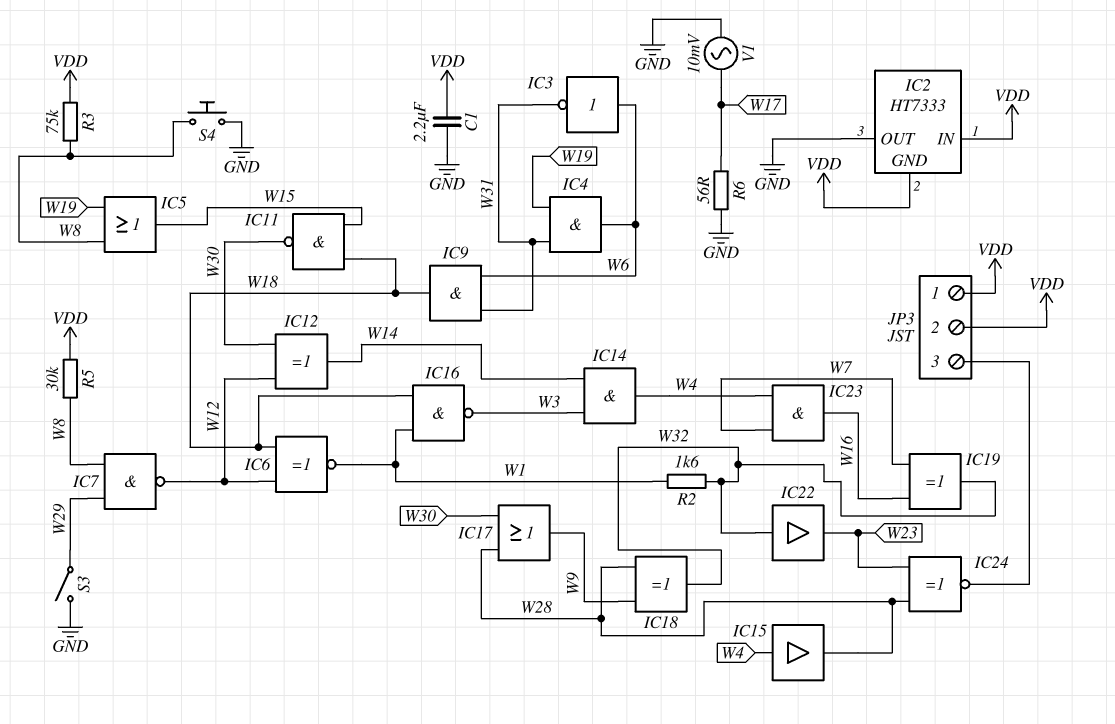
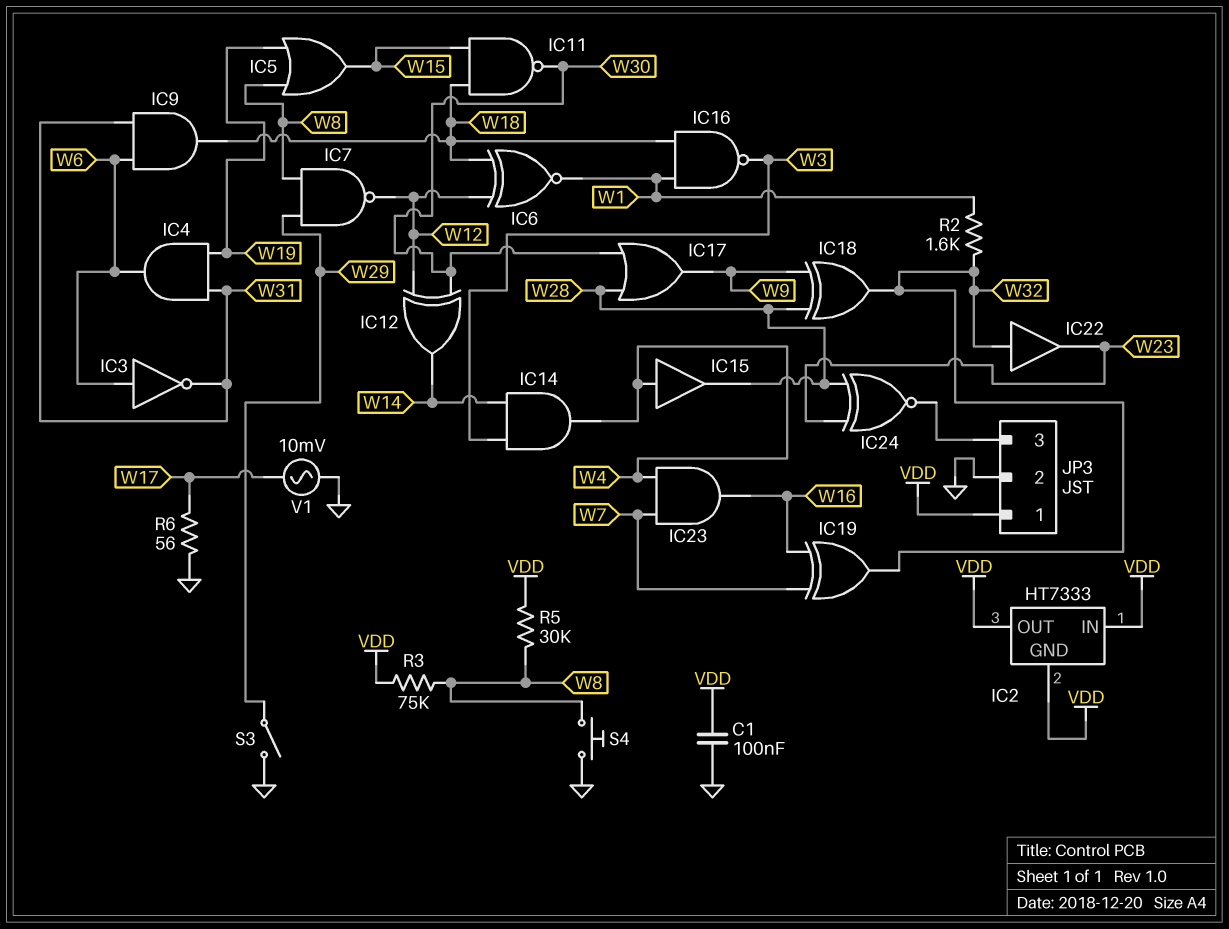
C1: 2.2uF (GND, VDD) -> 100nF (GND, VDD)
IC2 pin OUT: GND -> VDD
JP3 pin 2: VDD -> GND

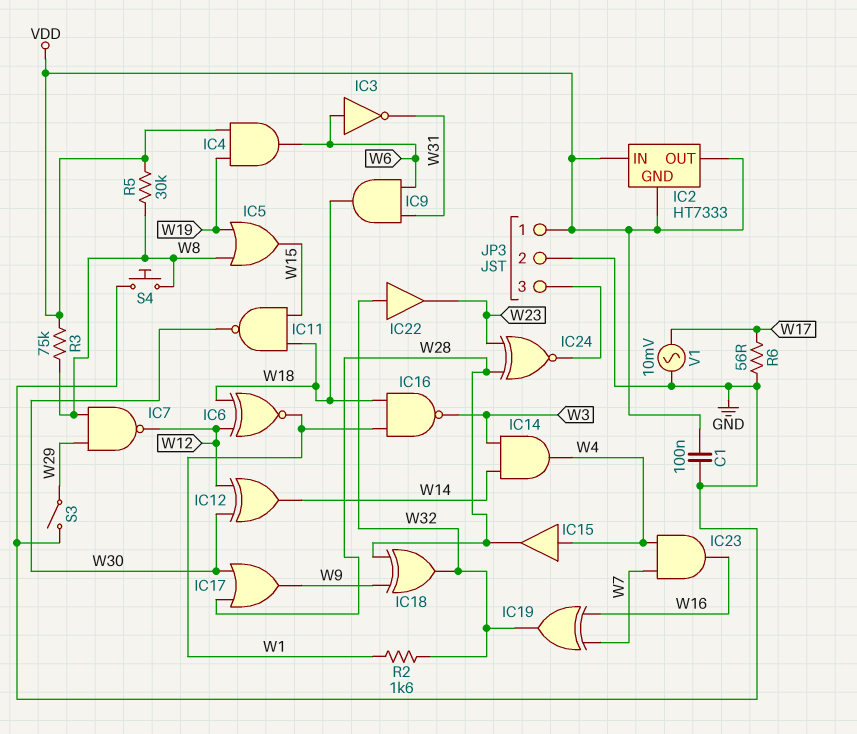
IC4: AND (in W19, in W31, out W6) -> AND (in VDD, in W19, out W6)

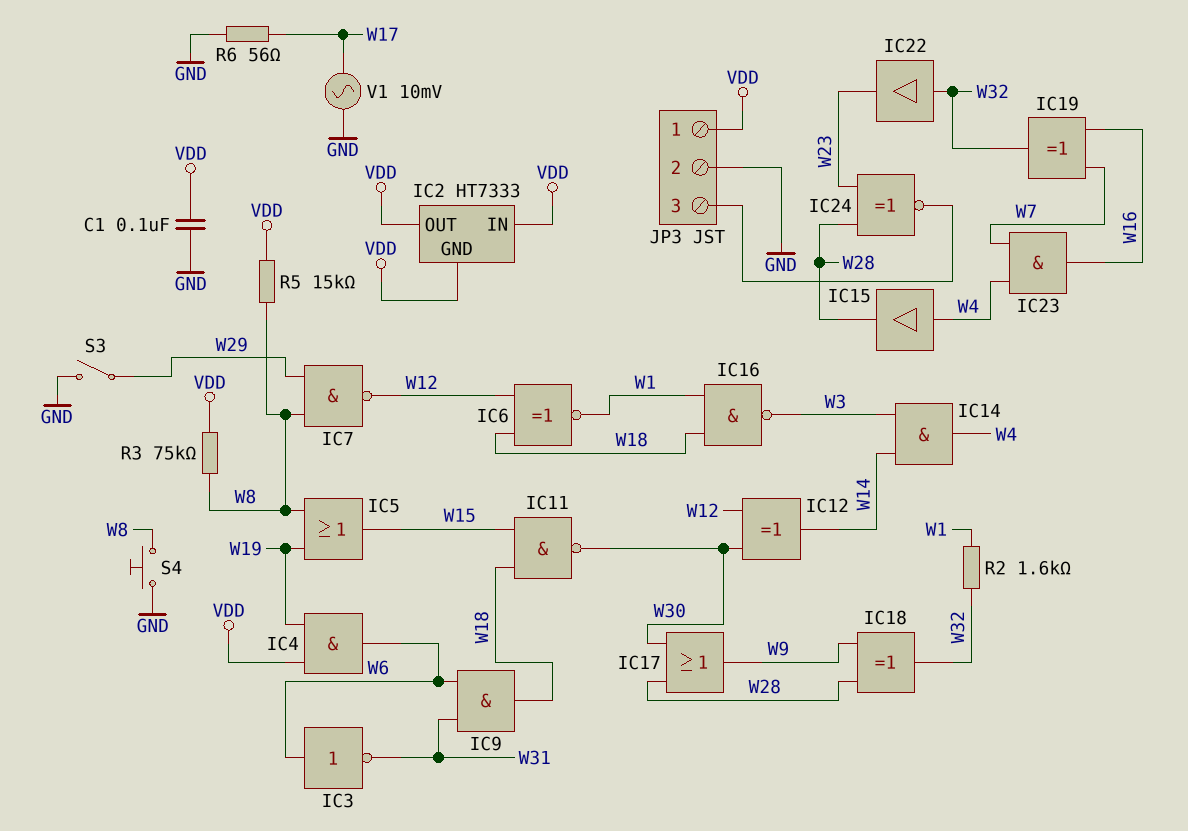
R5: 30k (VDD, W8) -> 15k (VDD, W8)

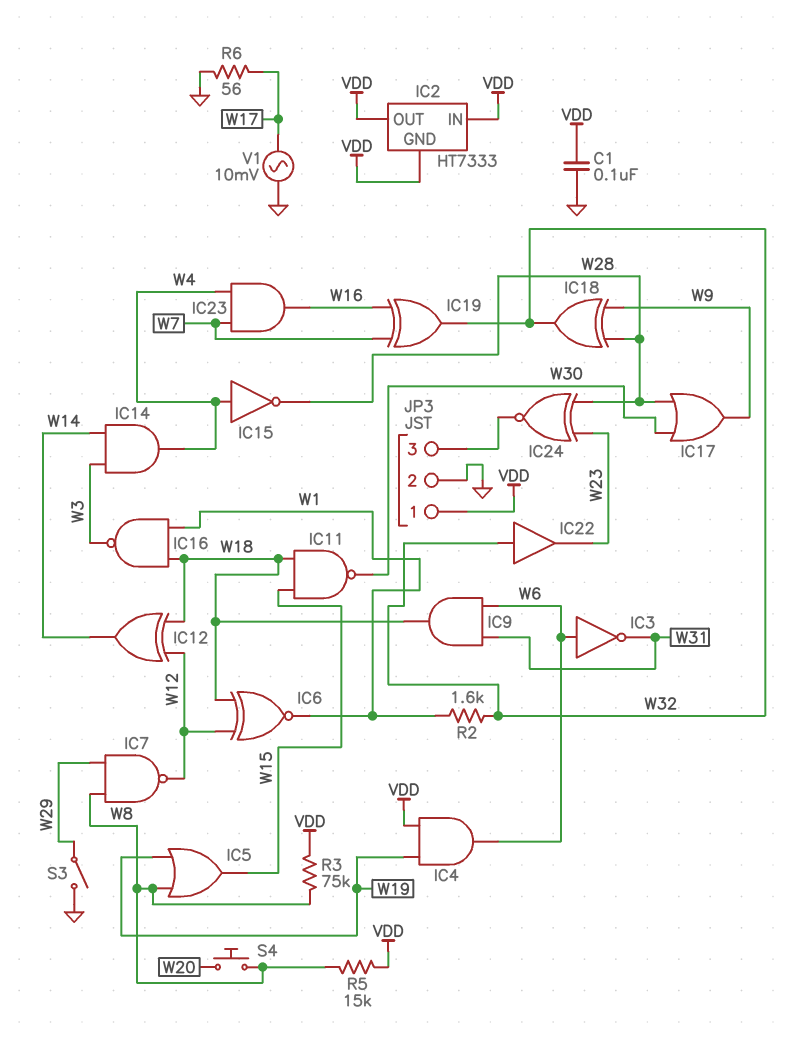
IC12: XOR (in W12, in W30, out W14) -> XOR (in W12, in W18, out W14)
IC15: buffer (in W4, out W28) -> NOT (in W4, out W28)
S4: button (GND, W8) -> button (W8, W20)

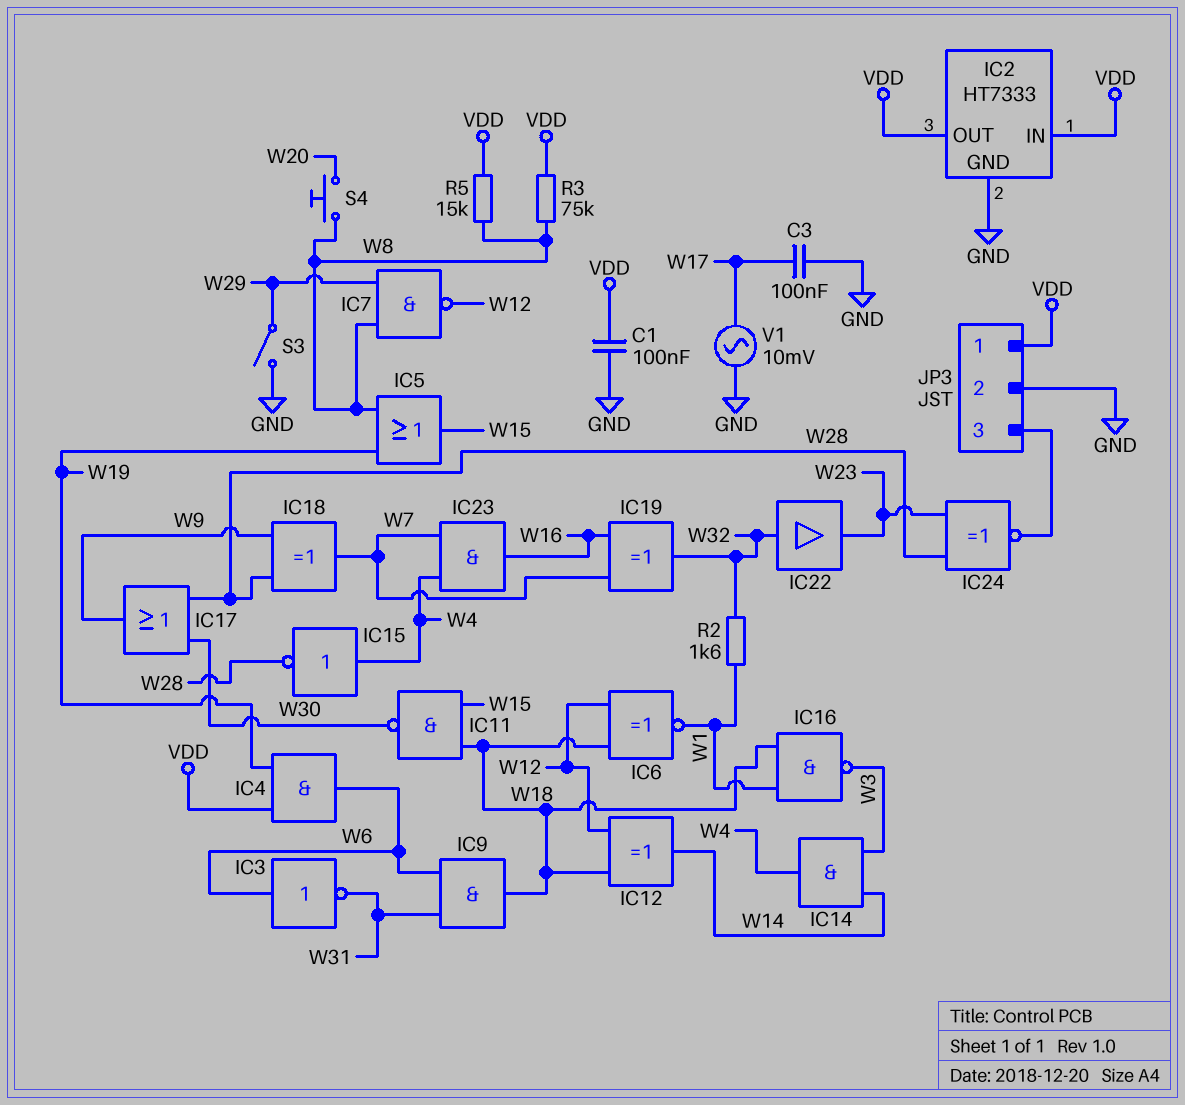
C3: none -> 100nF (GND, W17)
IC2 pin GND: VDD -> GND
IC18: XOR (in W9, in W28, out W32) -> XOR (in W9, in W28, out W7)
R6: 56 (GND, W17) -> none

